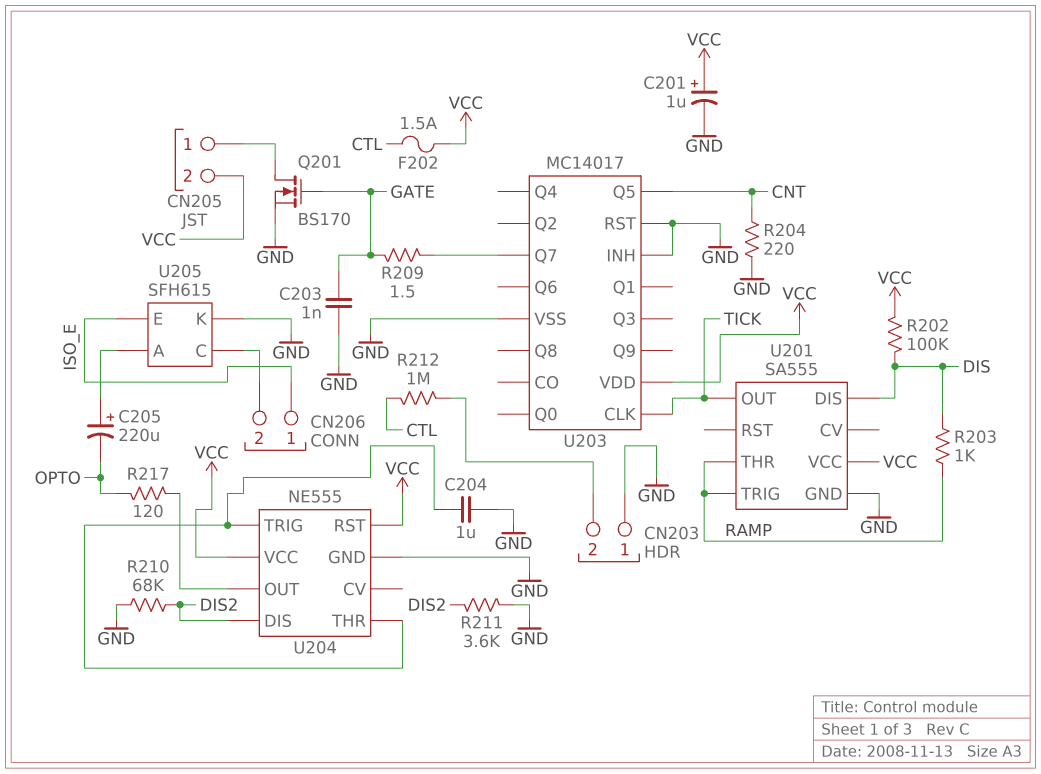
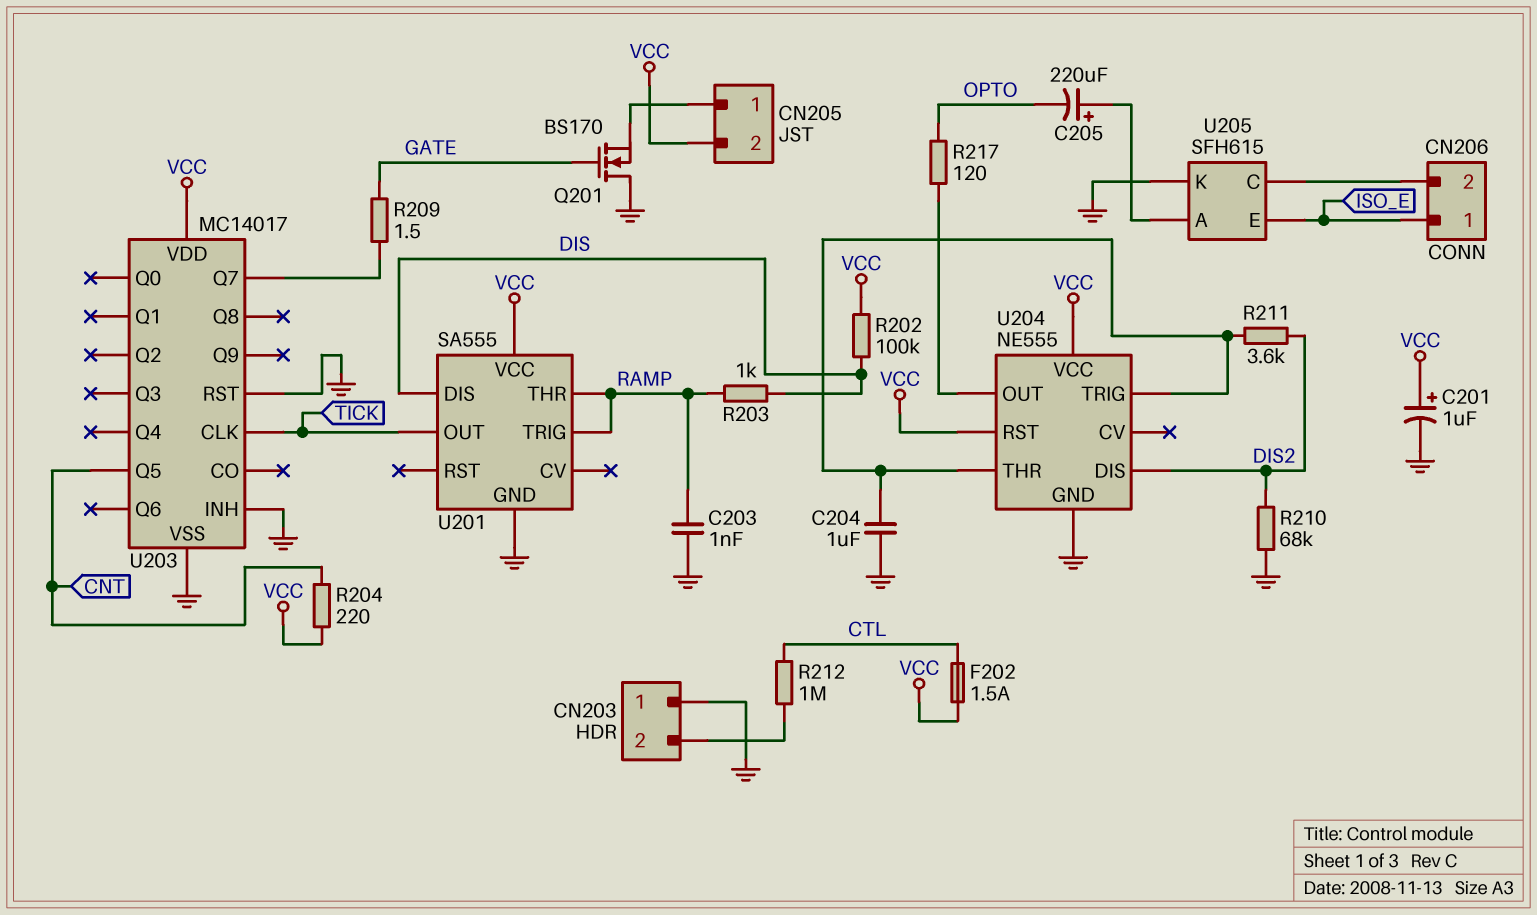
C203: 1nF (GATE, GND) -> 1nF (GND, RAMP)
Q201: NMOS BS170 (G GATE, D CN205/1, S GND) -> NMOS BS170 (G GATE, D GND, S CN205/1)
R204: 220 (CNT, GND) -> 220 (CNT, VCC)
R211: 3.6k (DIS2, GND) -> 3.6k (DIS2, U204/THR)

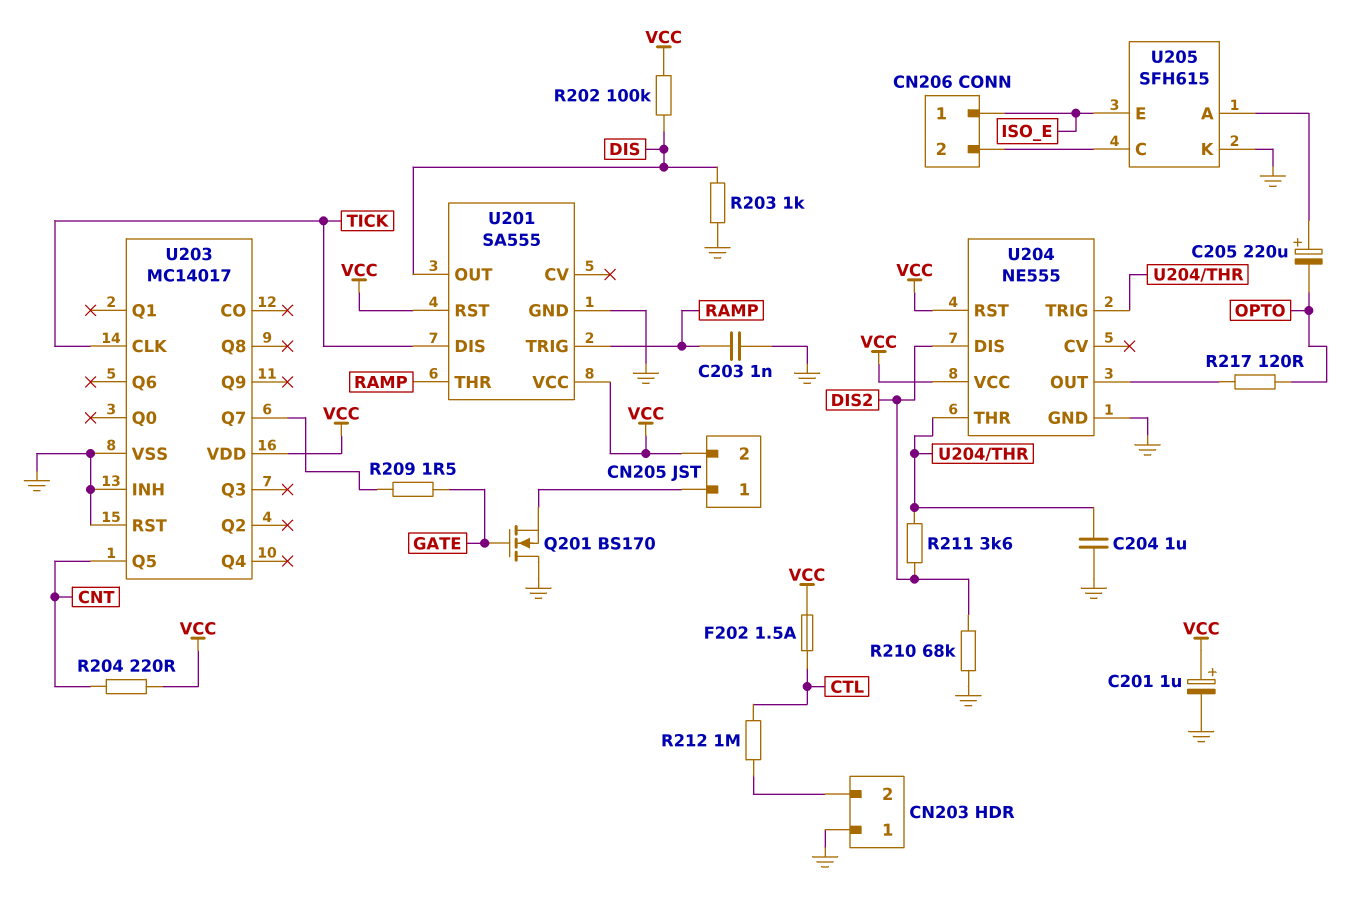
R203: 1k (DIS, RAMP) -> 1k (DIS, GND)
U201 pin DIS: DIS -> TICK
U201 pin OUT: TICK -> DIS
U201 pin RST: none -> VCC

